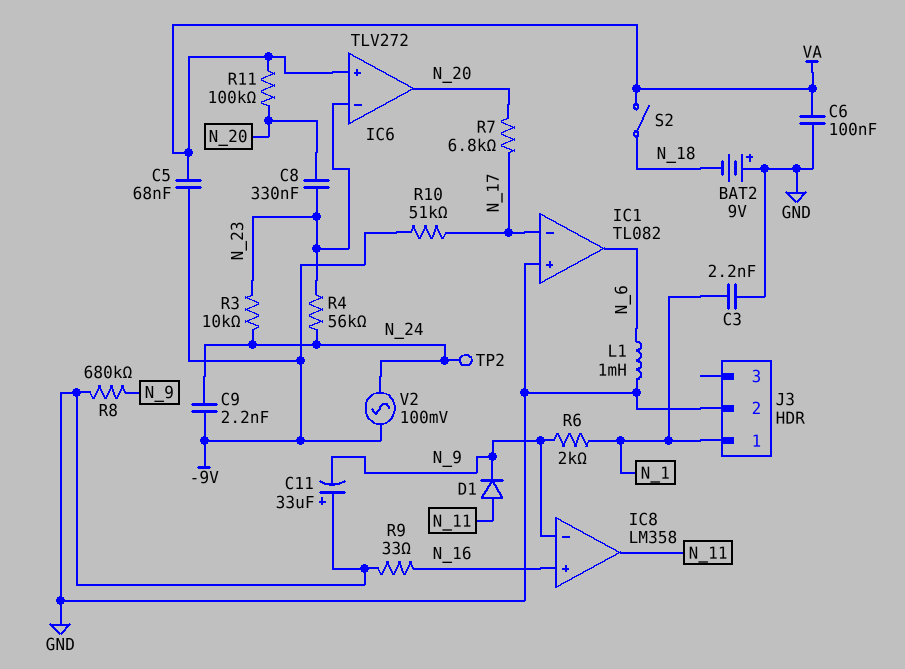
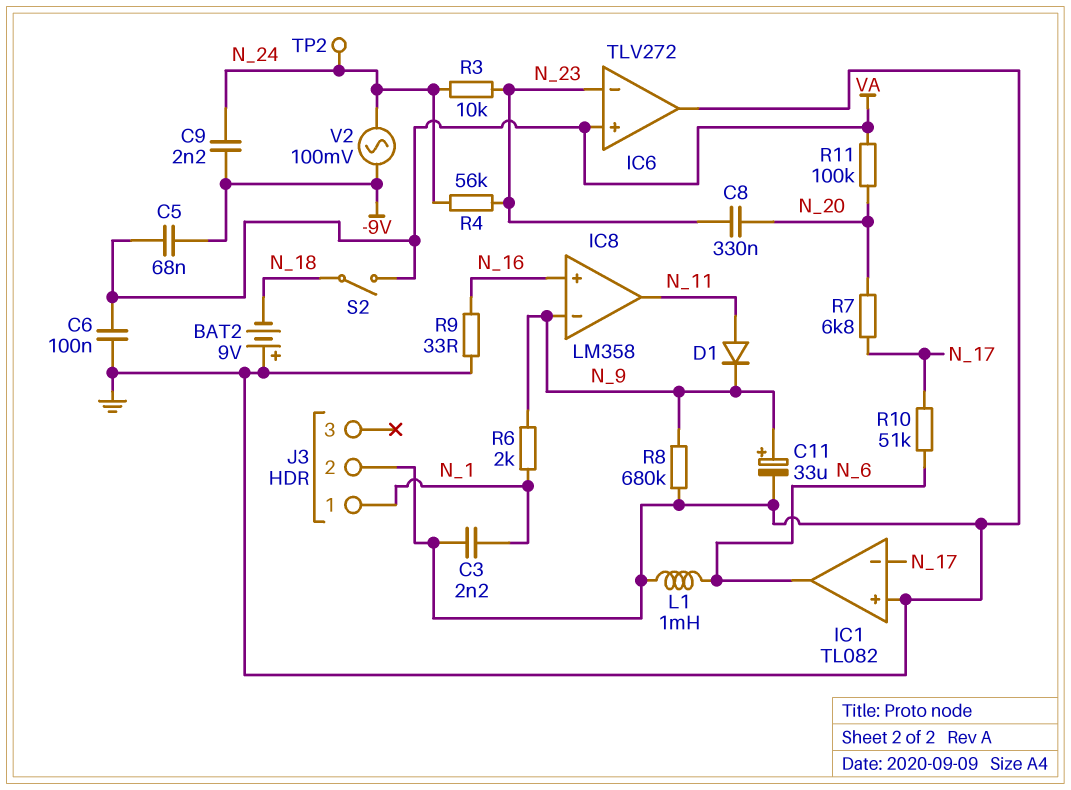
C11: 33uF (plus GND, minus N_9) -> 33uF (plus N_9, minus GND)
IC6 pin out: N_20 -> GND
R10: 51k (-9V, N_17) -> 51k (N_6, N_17)

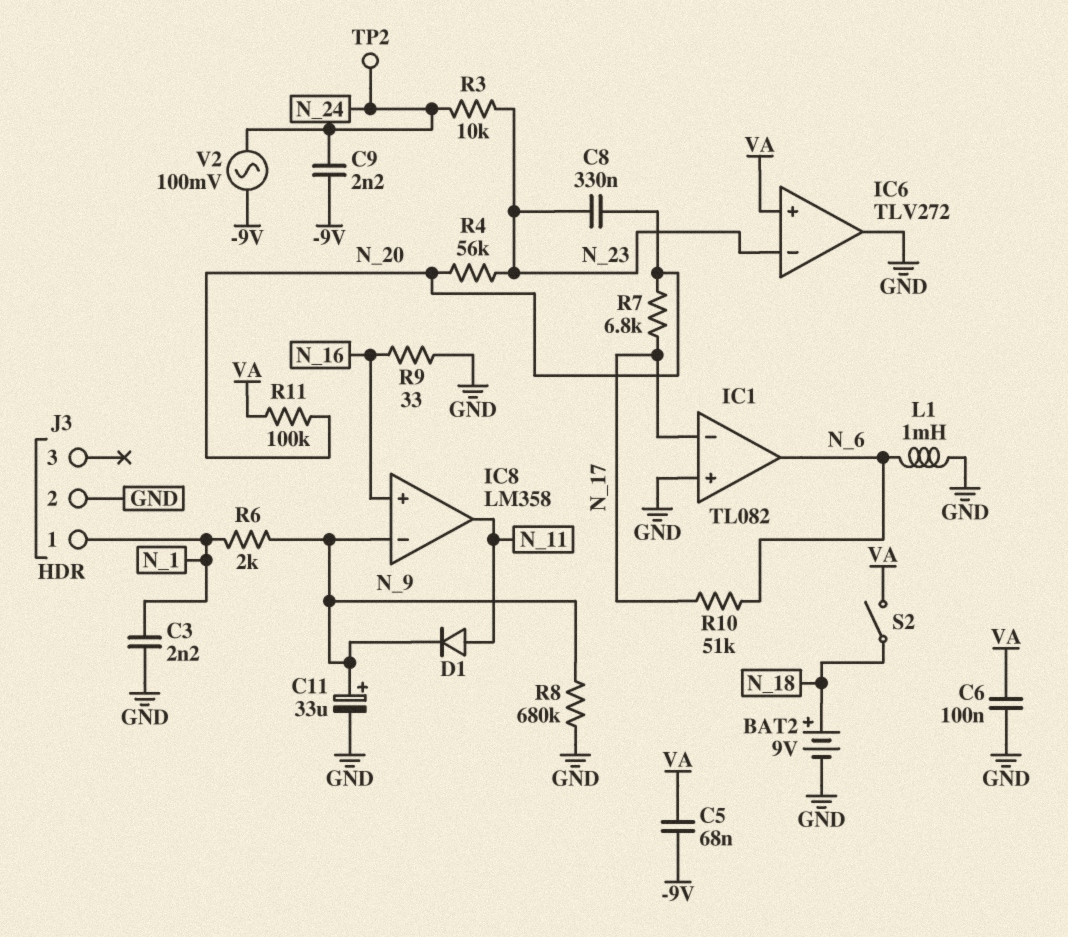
BAT2: 9V (plus GND, minus N_18) -> 9V (plus N_18, minus GND)
R4: 56k (N_23, N_24) -> 56k (N_20, N_23)

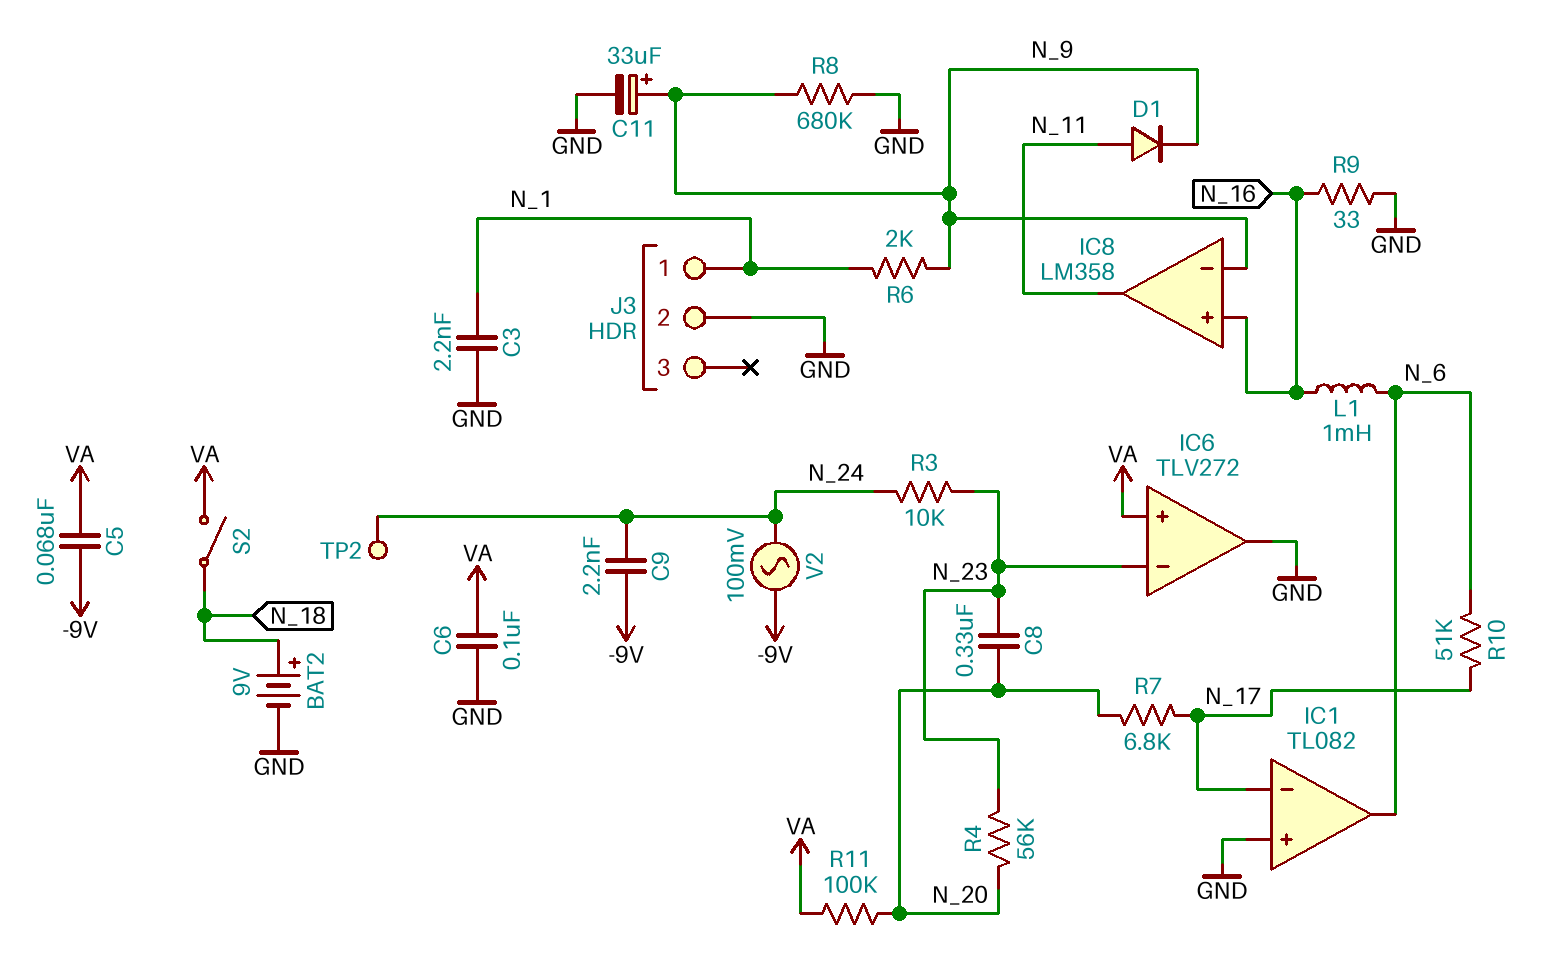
L1: 1mH (GND, N_6) -> 1mH (N_6, N_16)

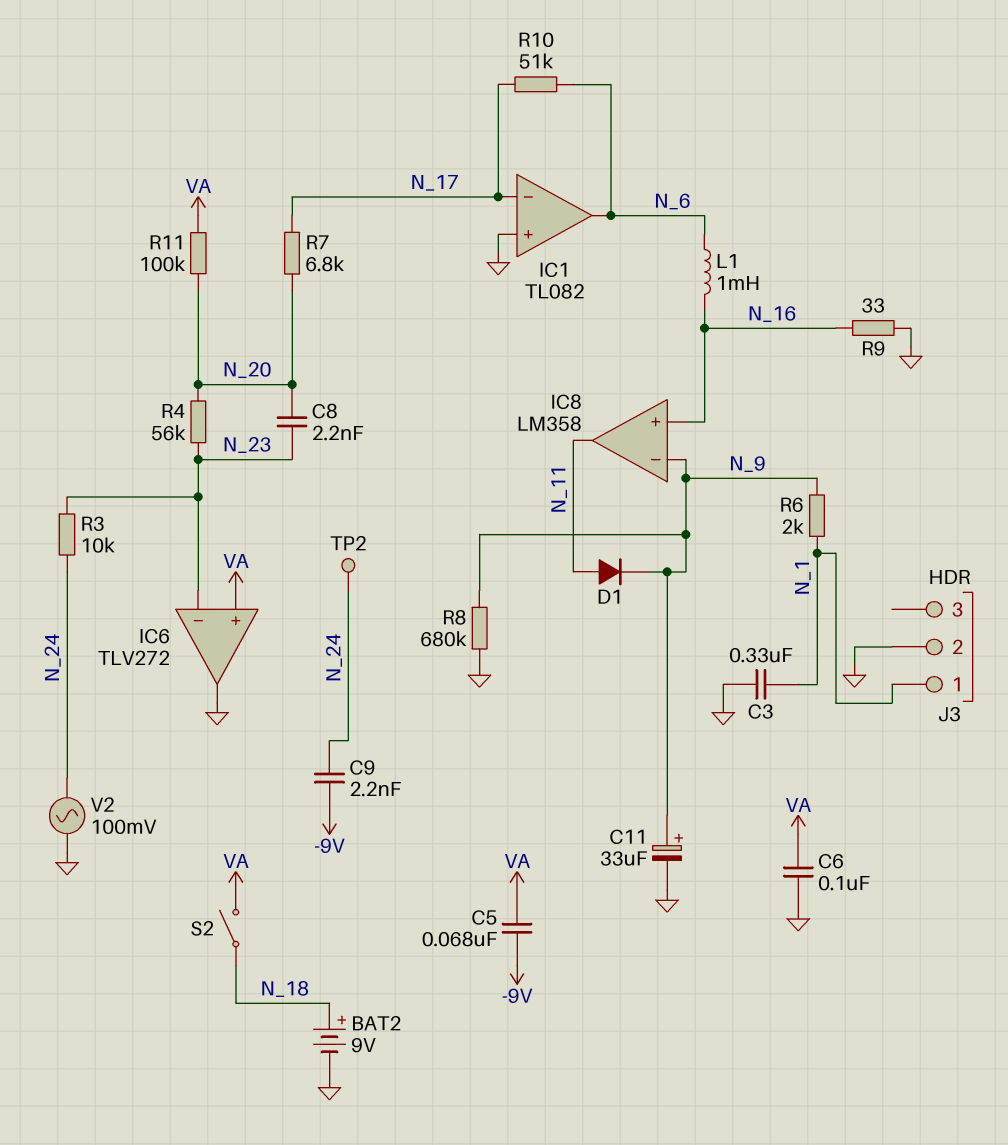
C3: 2.2nF (GND, N_1) -> 330nF (GND, N_1)
C8: 330nF (N_20, N_23) -> 2.2nF (N_20, N_23)
V2: AC 100mV (-9V, N_24) -> AC 100mV (GND, N_24)

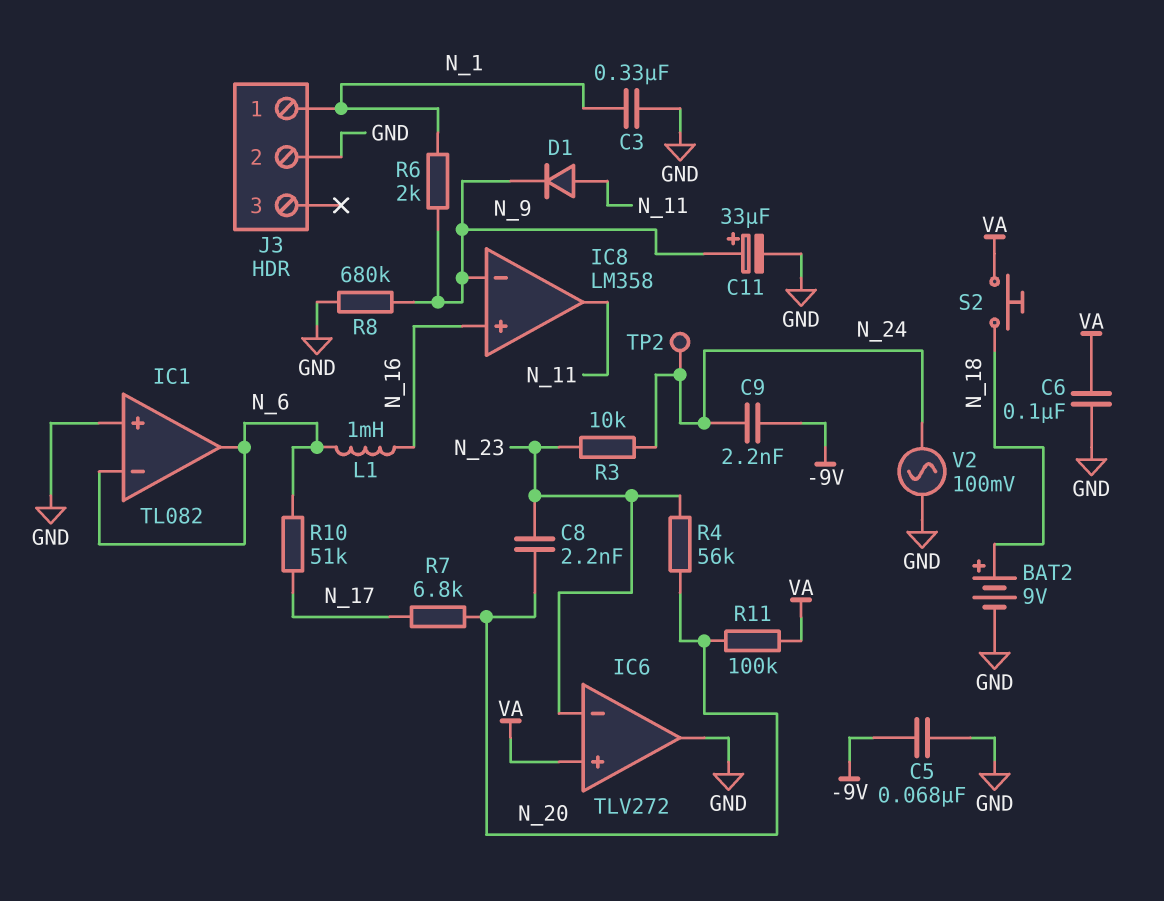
C5: 68nF (-9V, VA) -> 68nF (-9V, GND)
IC1 pin in-: N_17 -> N_6
R9: 33 (GND, N_16) -> none
S2: switch (N_18, VA) -> button (N_18, VA)

